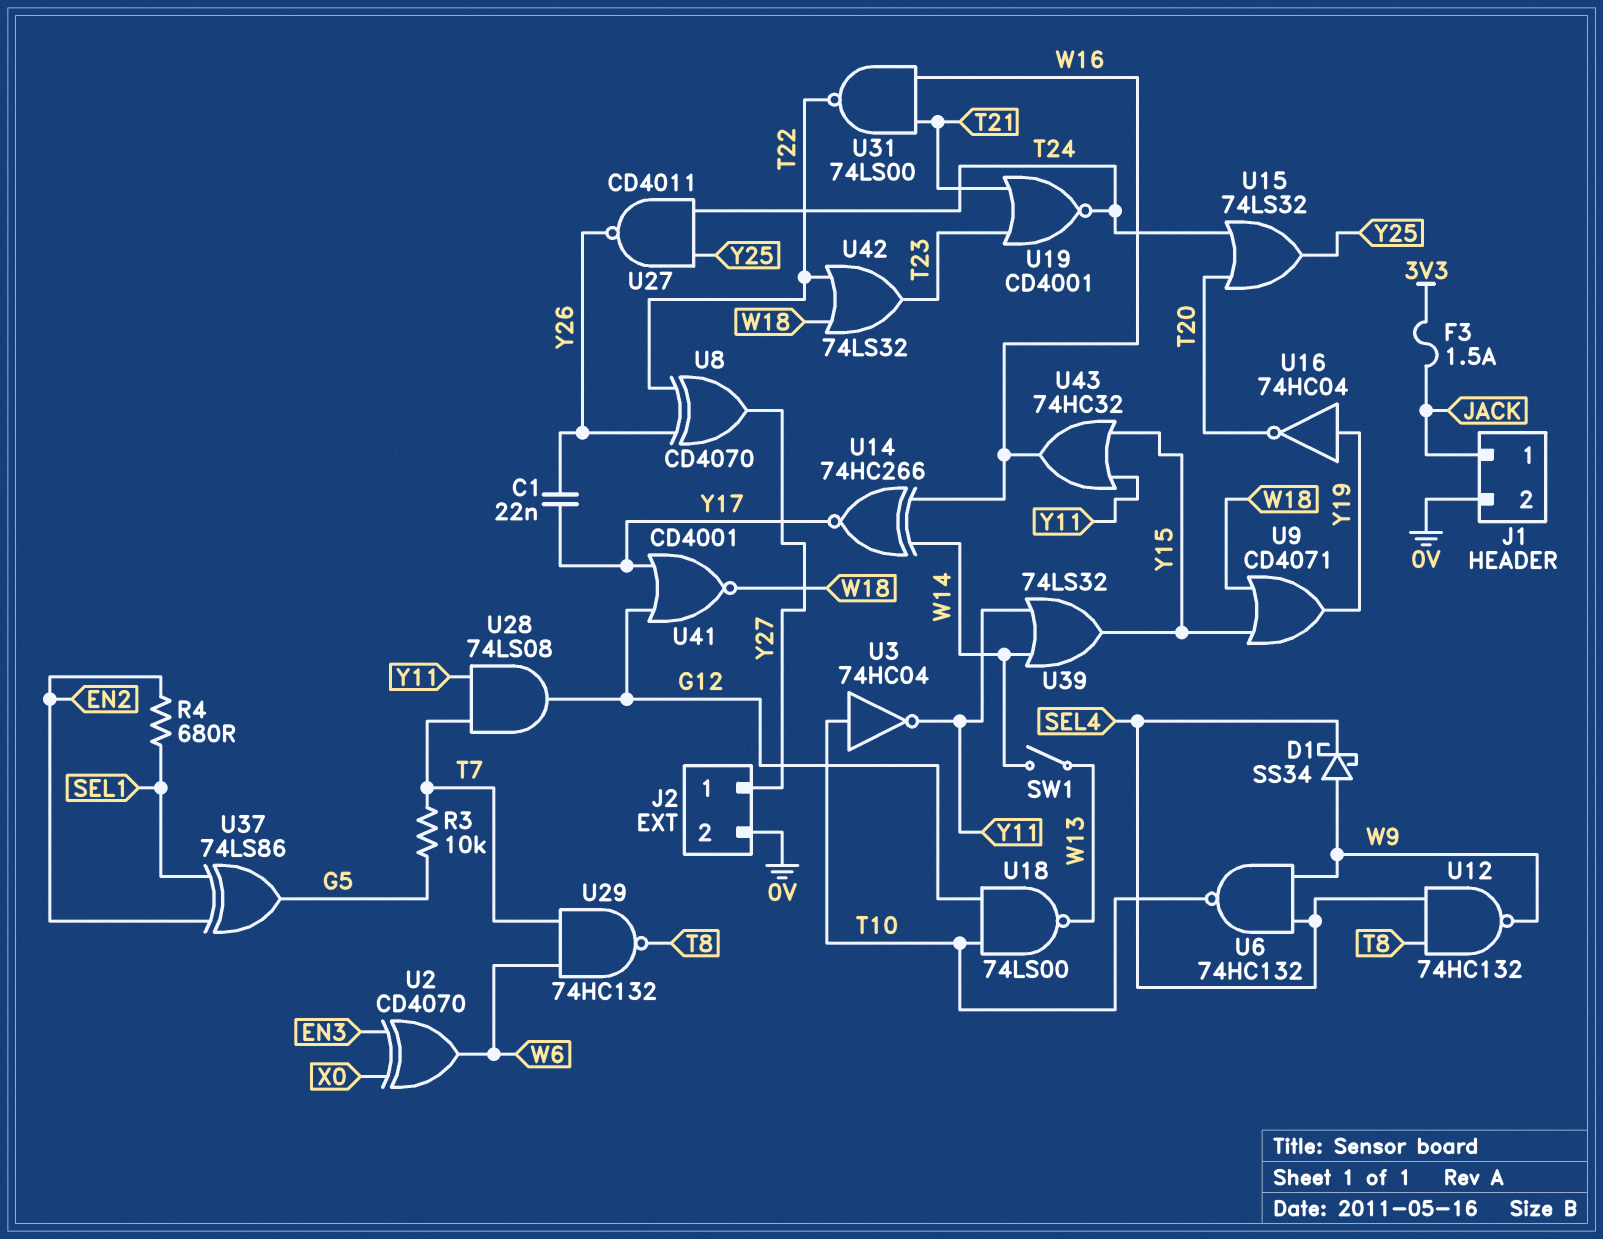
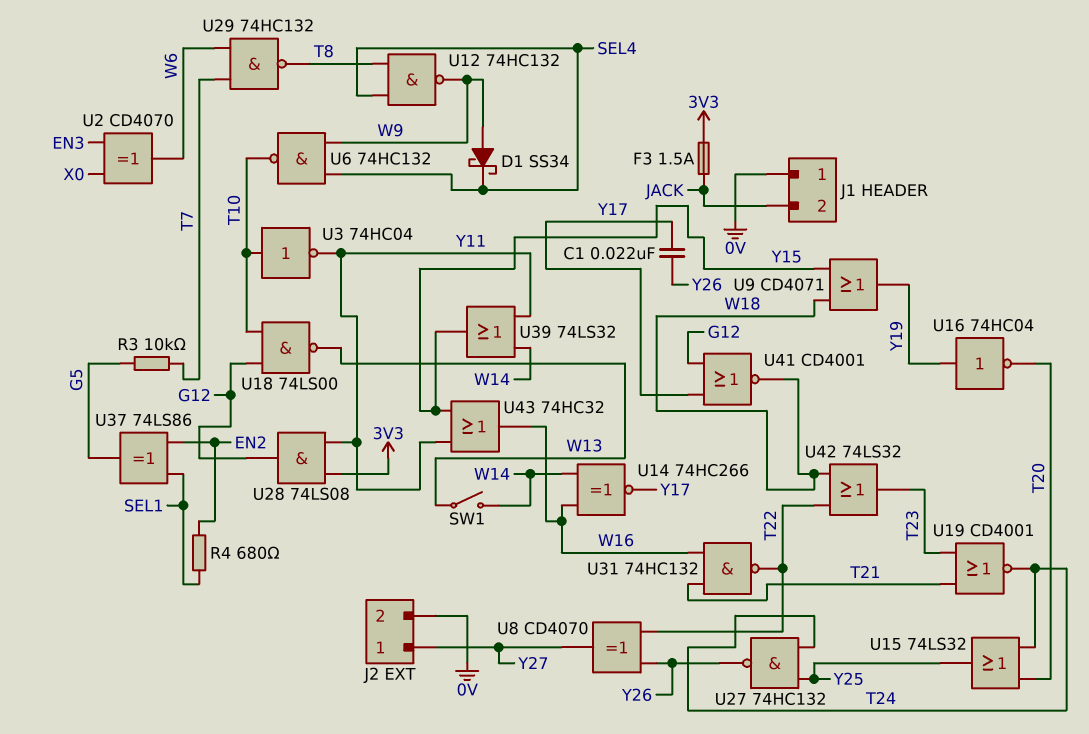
J1 pin 1: JACK -> 0V
J1 pin 2: 0V -> JACK
U27: NAND CD4011 (in T24, in Y25, out Y26) -> NAND 74HC132 (in T24, in Y25, out Y26)
U28: AND 74LS08 (in T7, in Y11, out G12) -> AND 74LS08 (in 3V3, in Y11, out G12)
U31: NAND 74LS00 (in T21, in W16, out T22) -> NAND 74HC132 (in T21, in W16, out T22)

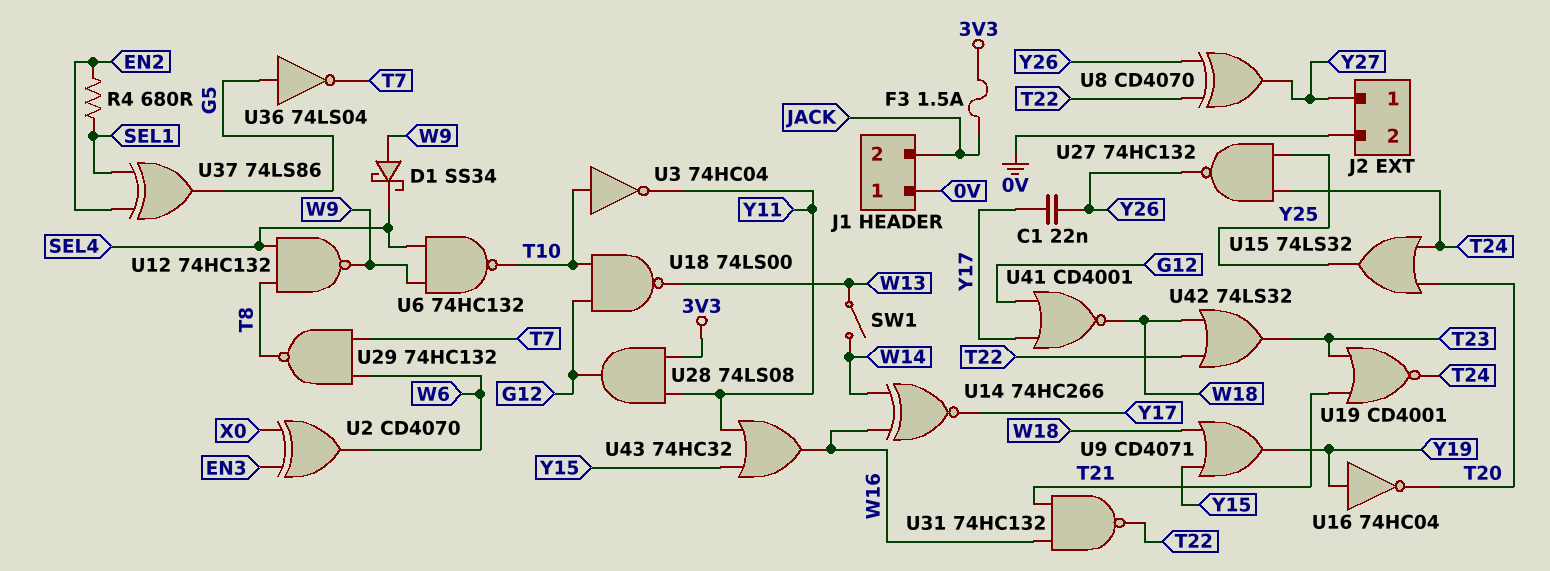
R3: 10k (G5, T7) -> none
U36: none -> NOT 74LS04 (in G5, out T7)
U39: OR 74LS32 (in W14, in Y11, out Y15) -> none

